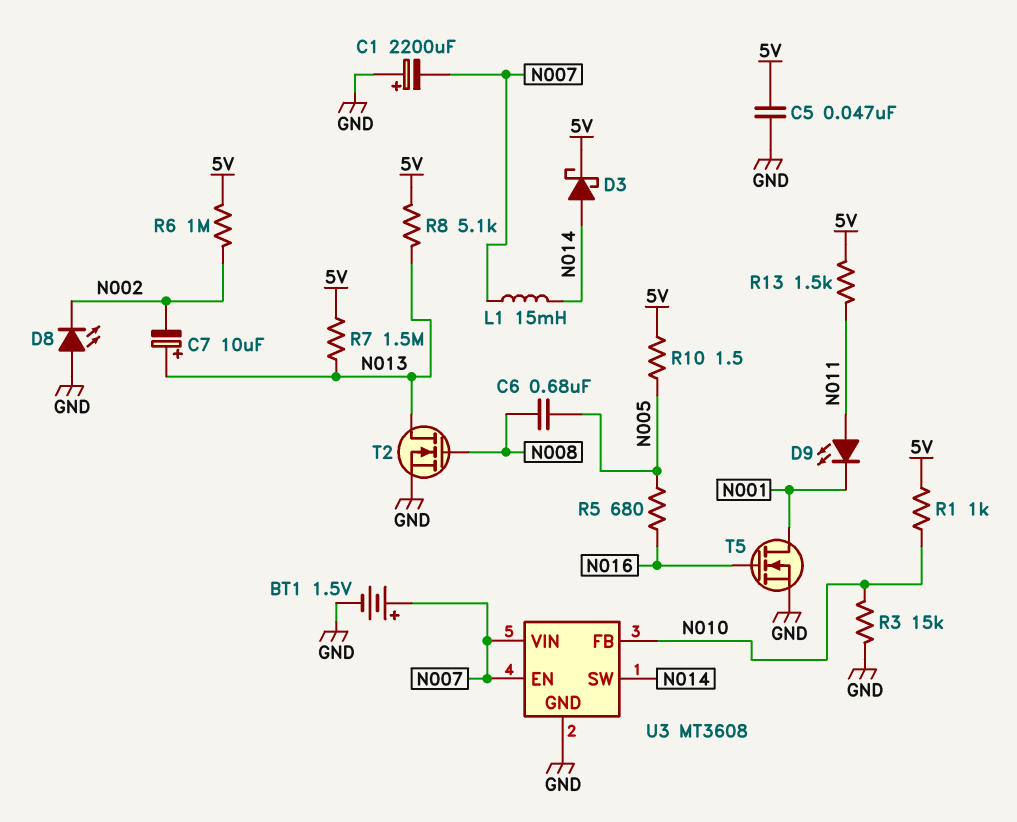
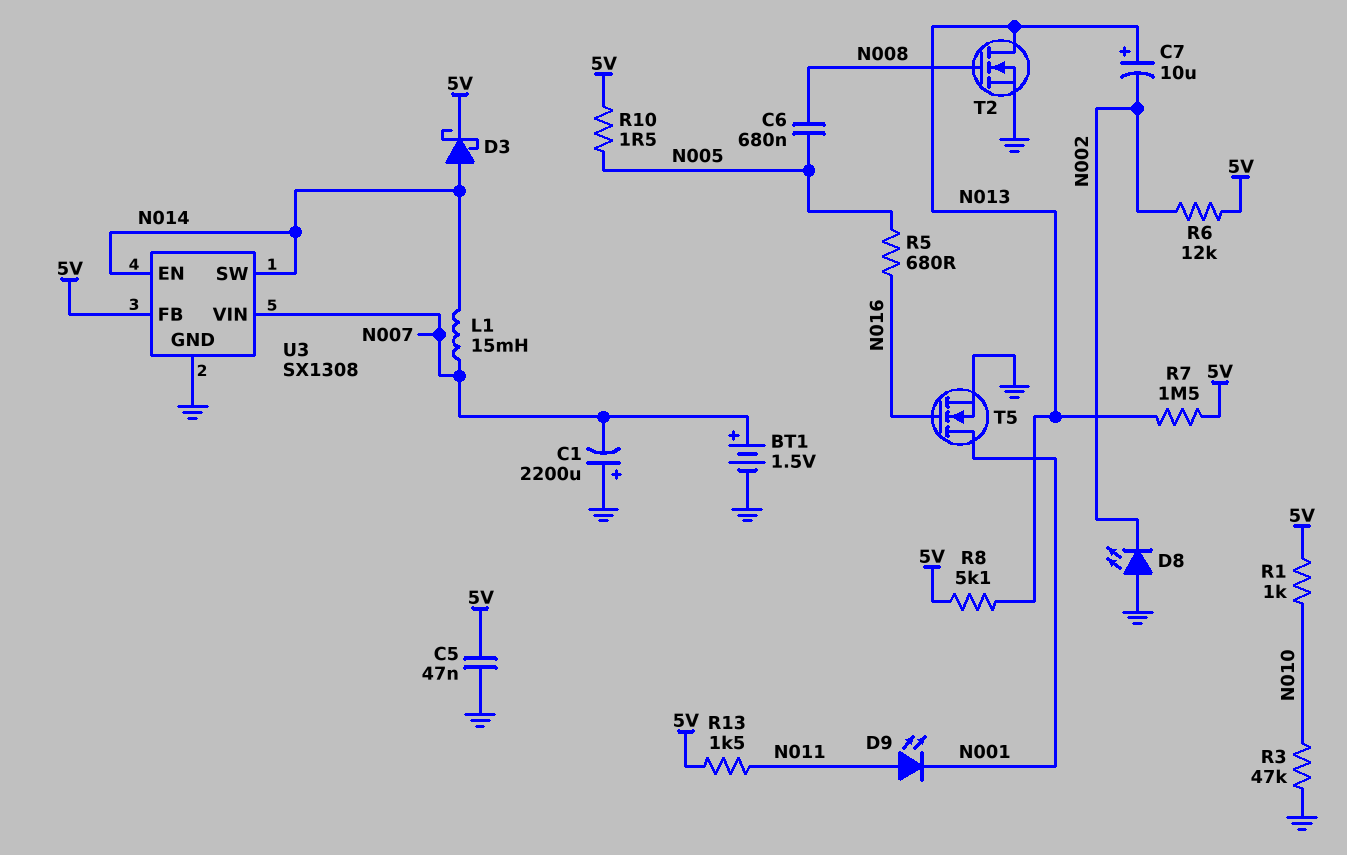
R3: 15k (GND, N010) -> 47k (GND, N010)
R6: 1M (5V, N002) -> 12k (5V, N002)
U3: MT3608 -> SX1308
U3 pin EN: N007 -> N014
U3 pin FB: N010 -> 5V

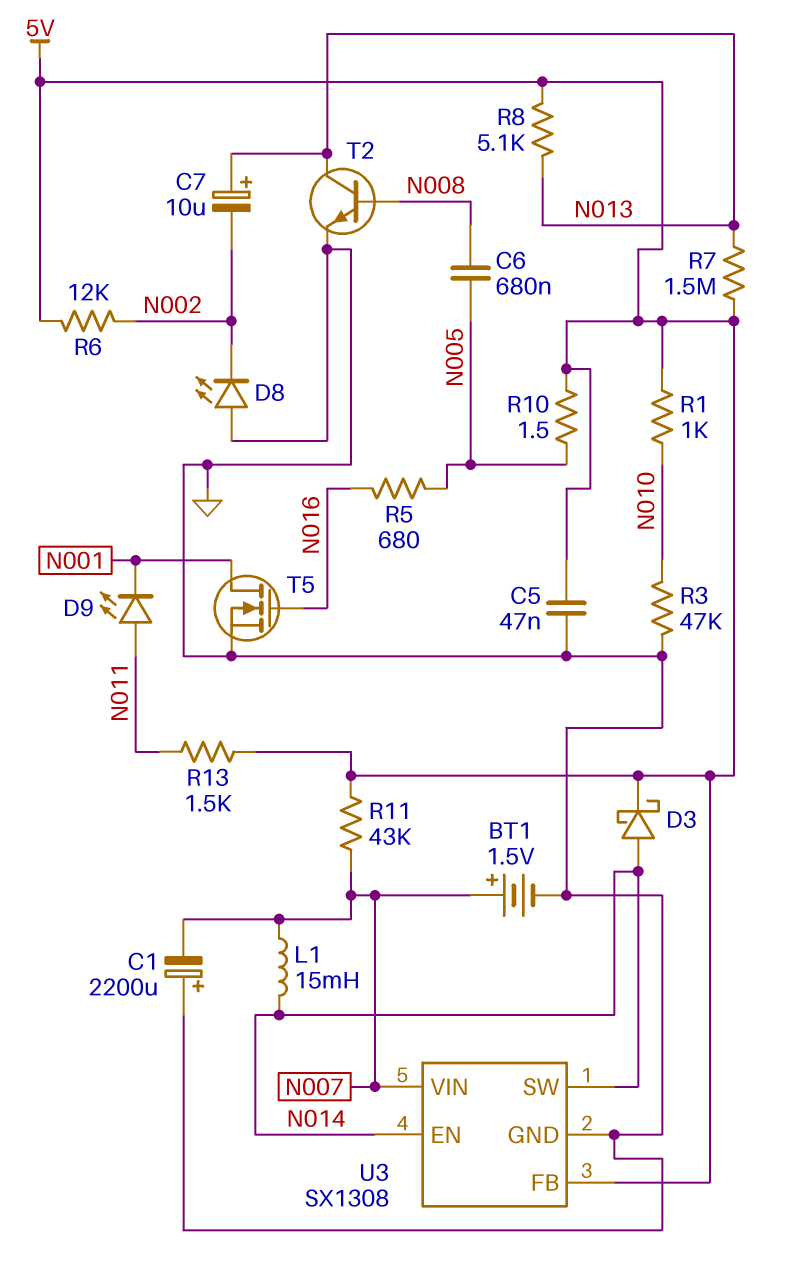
R11: none -> 43k (5V, N007)
T2: NMOS (G N008, D N013, S GND) -> NPN (B N008, C N013, E GND)

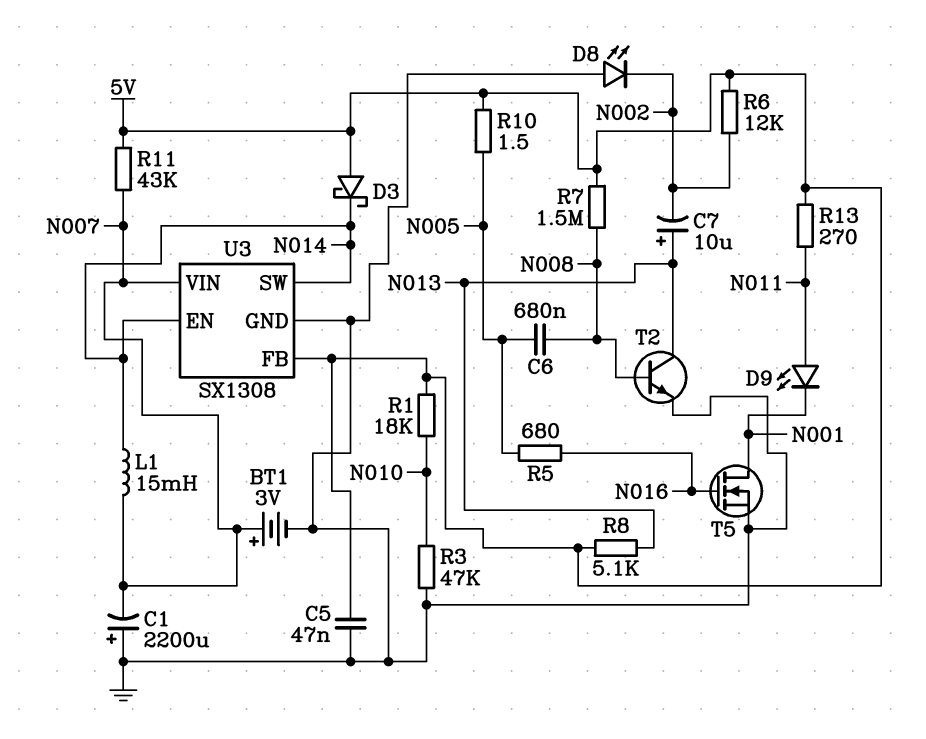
BT1: 1.5V (plus N007, minus GND) -> 3V (plus N007, minus GND)
D3: schottky (A N014, K 5V) -> schottky (A 5V, K N014)
R1: 1k (5V, N010) -> 18k (5V, N010)
R7: 1.5M (5V, N013) -> 1.5M (5V, N008)
R13: 1.5k (5V, N011) -> 270 (5V, N011)

